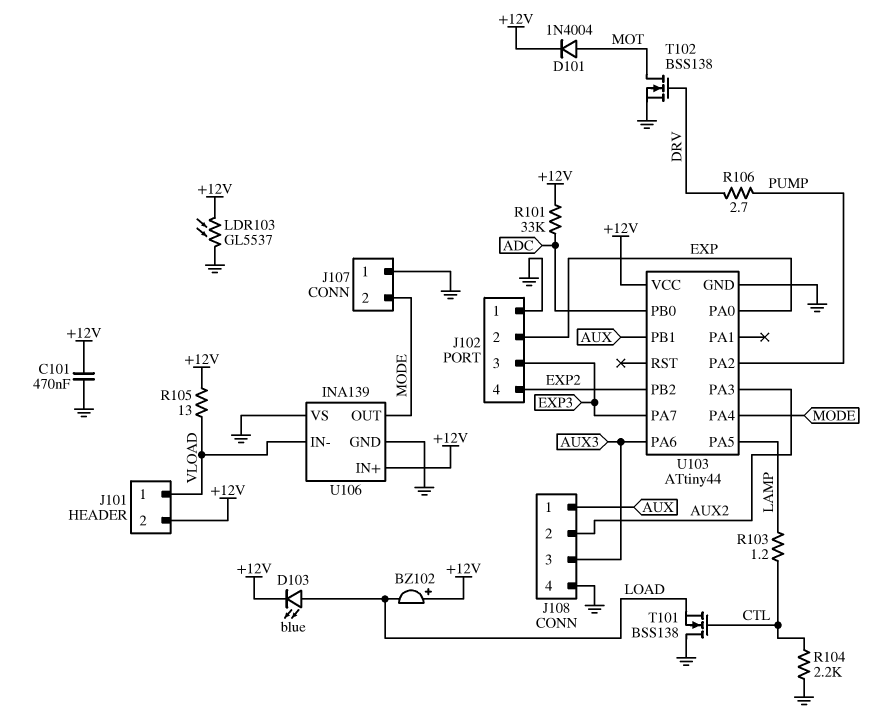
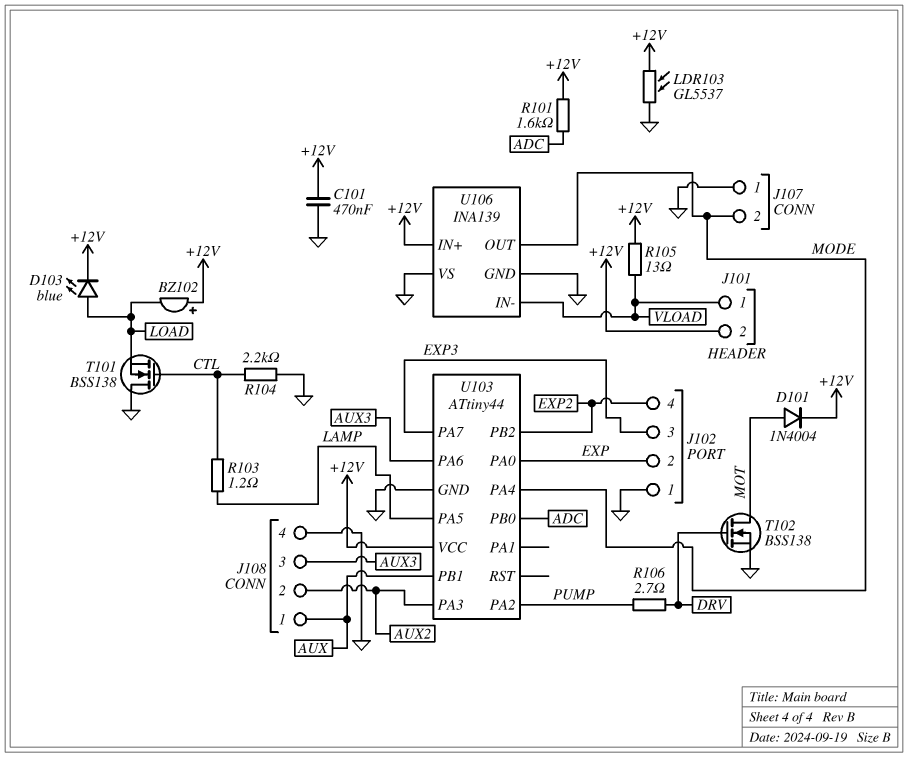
R101: 33k (+12V, ADC) -> 1.6k (+12V, ADC)

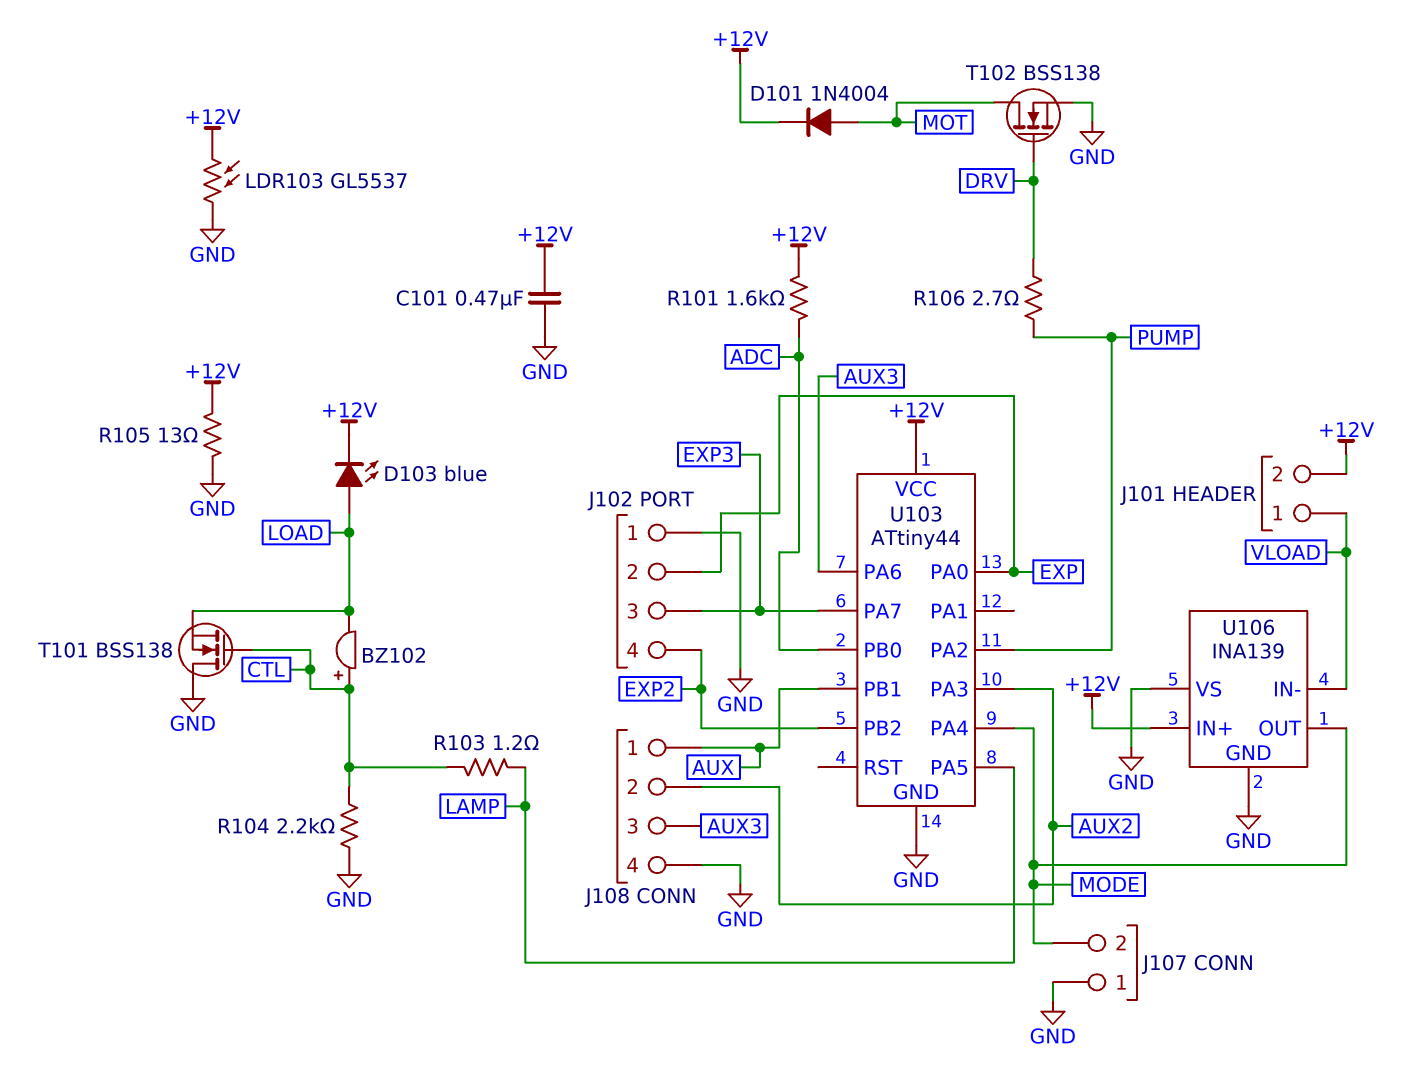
BZ102: buzzer (plus +12V, minus LOAD) -> buzzer (plus CTL, minus LOAD)
R105: 13 (+12V, VLOAD) -> 13 (+12V, GND)

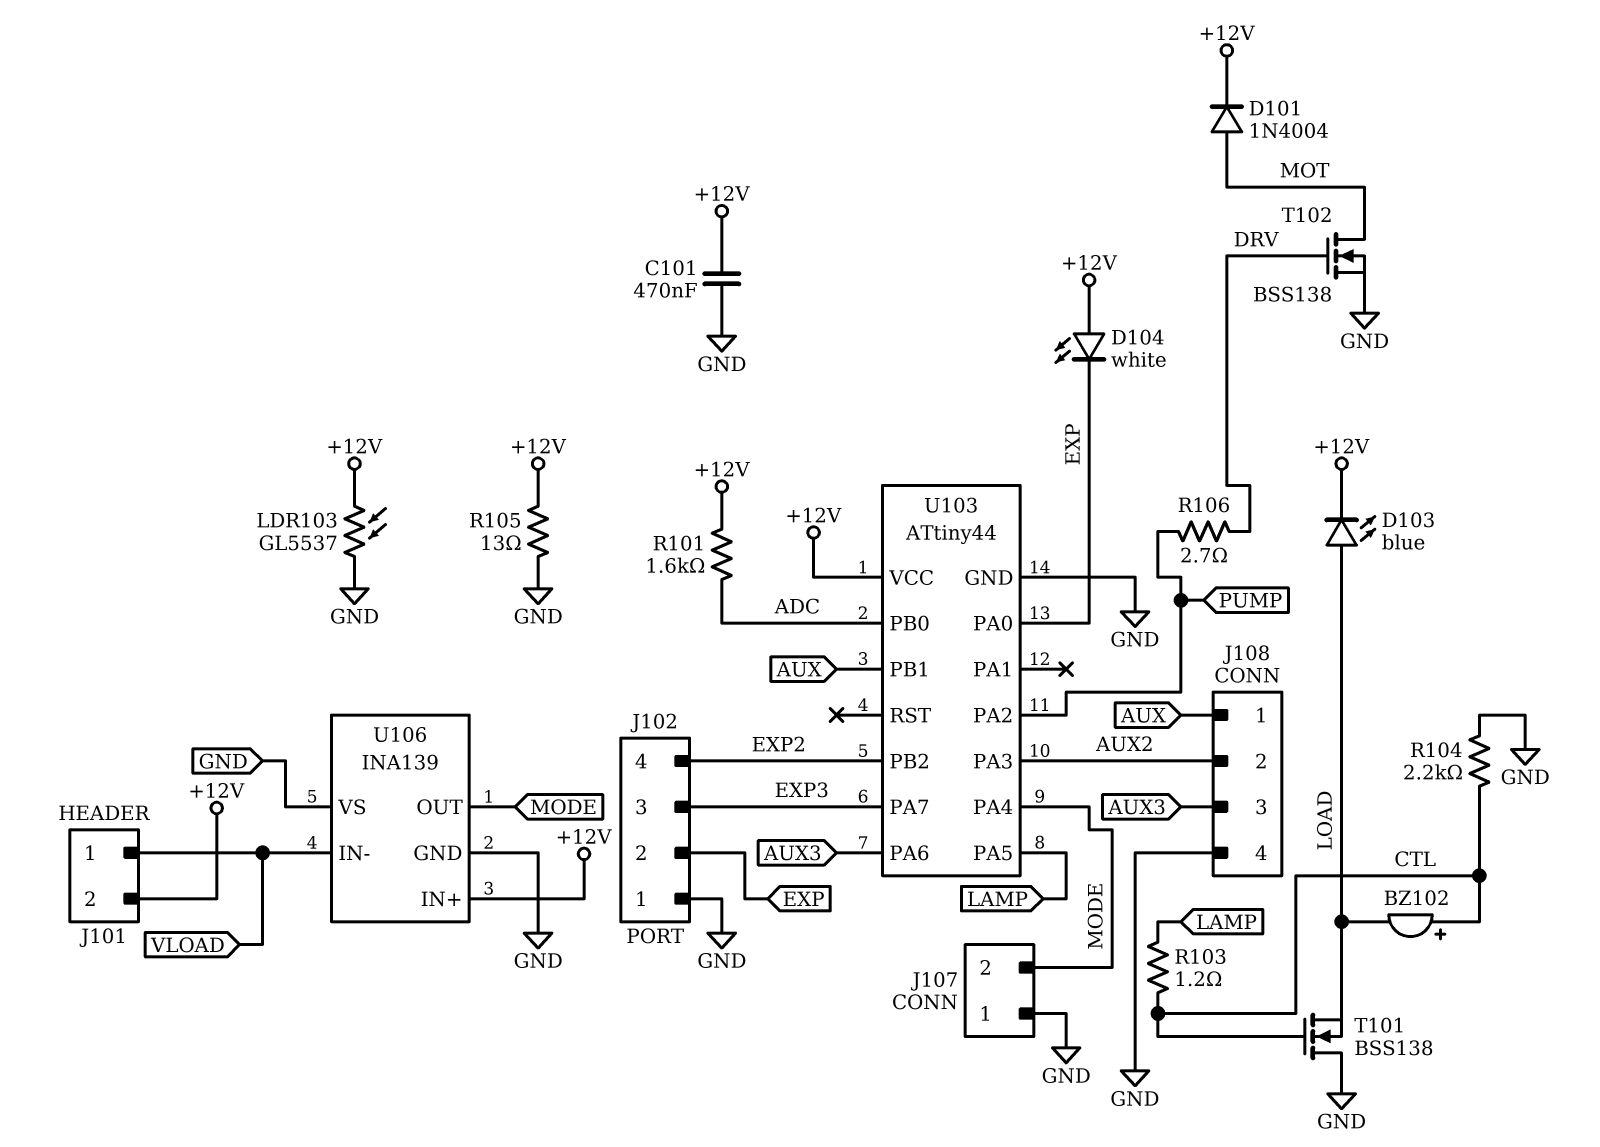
D104: none -> LED white (A +12V, K EXP)

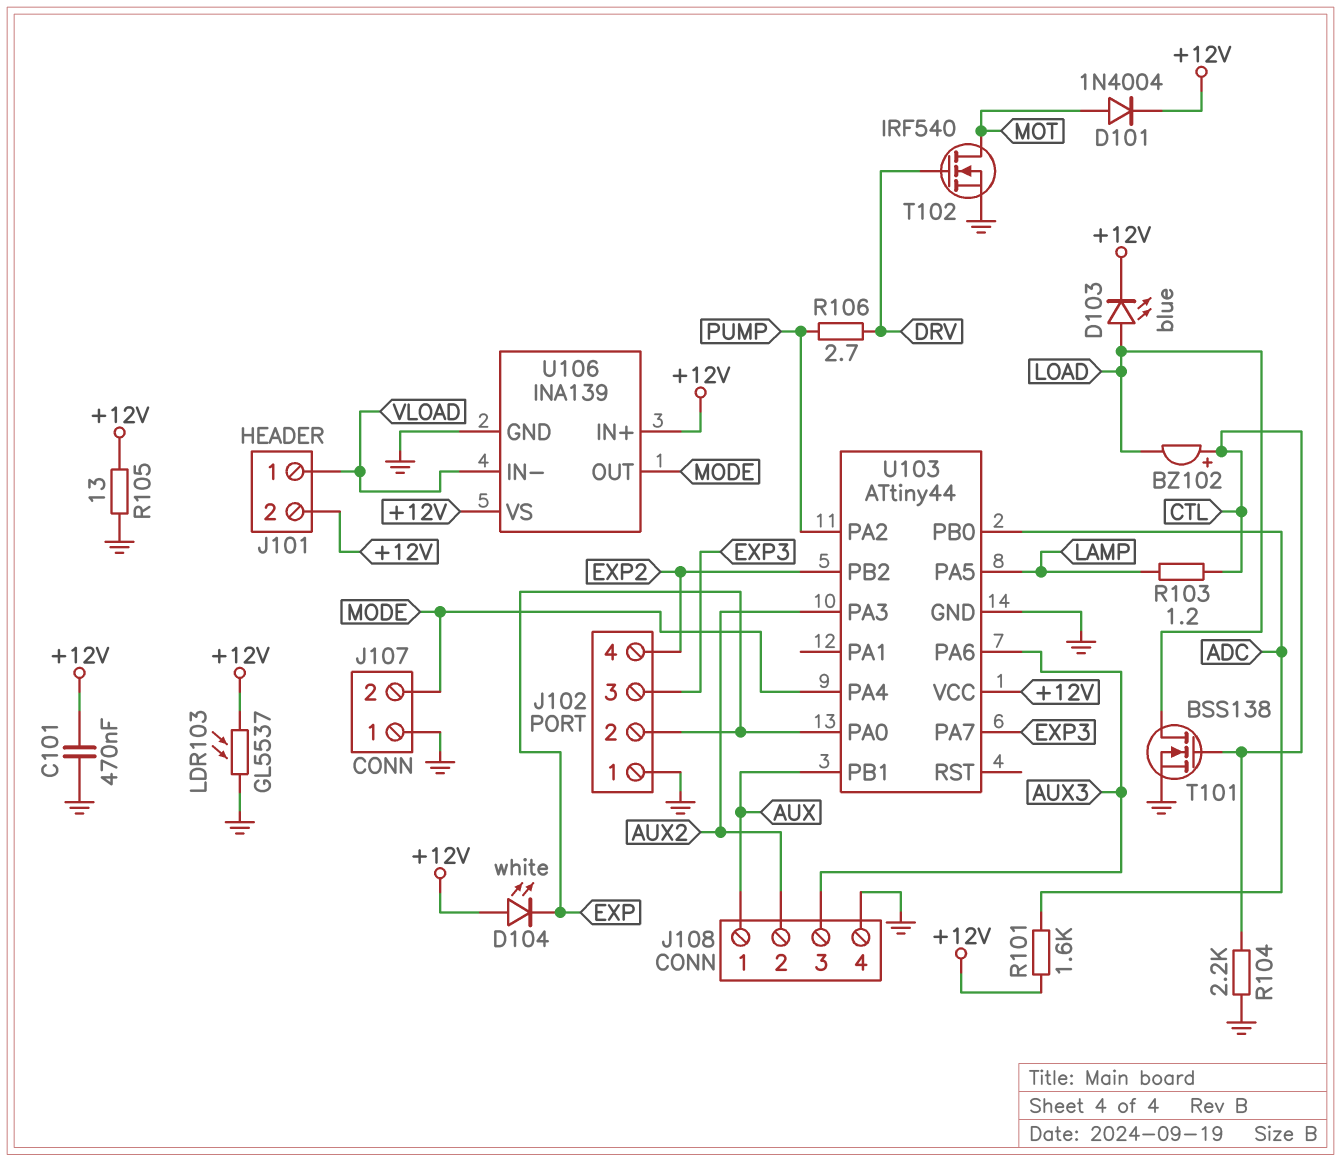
T101: NMOS BSS138 (G CTL, D GND, S LOAD) -> NMOS BSS138 (G CTL, D LOAD, S GND)
T102: NMOS BSS138 (G DRV, D MOT, S GND) -> NMOS IRF540 (G DRV, D MOT, S GND)
U106 pin VS: GND -> +12V

